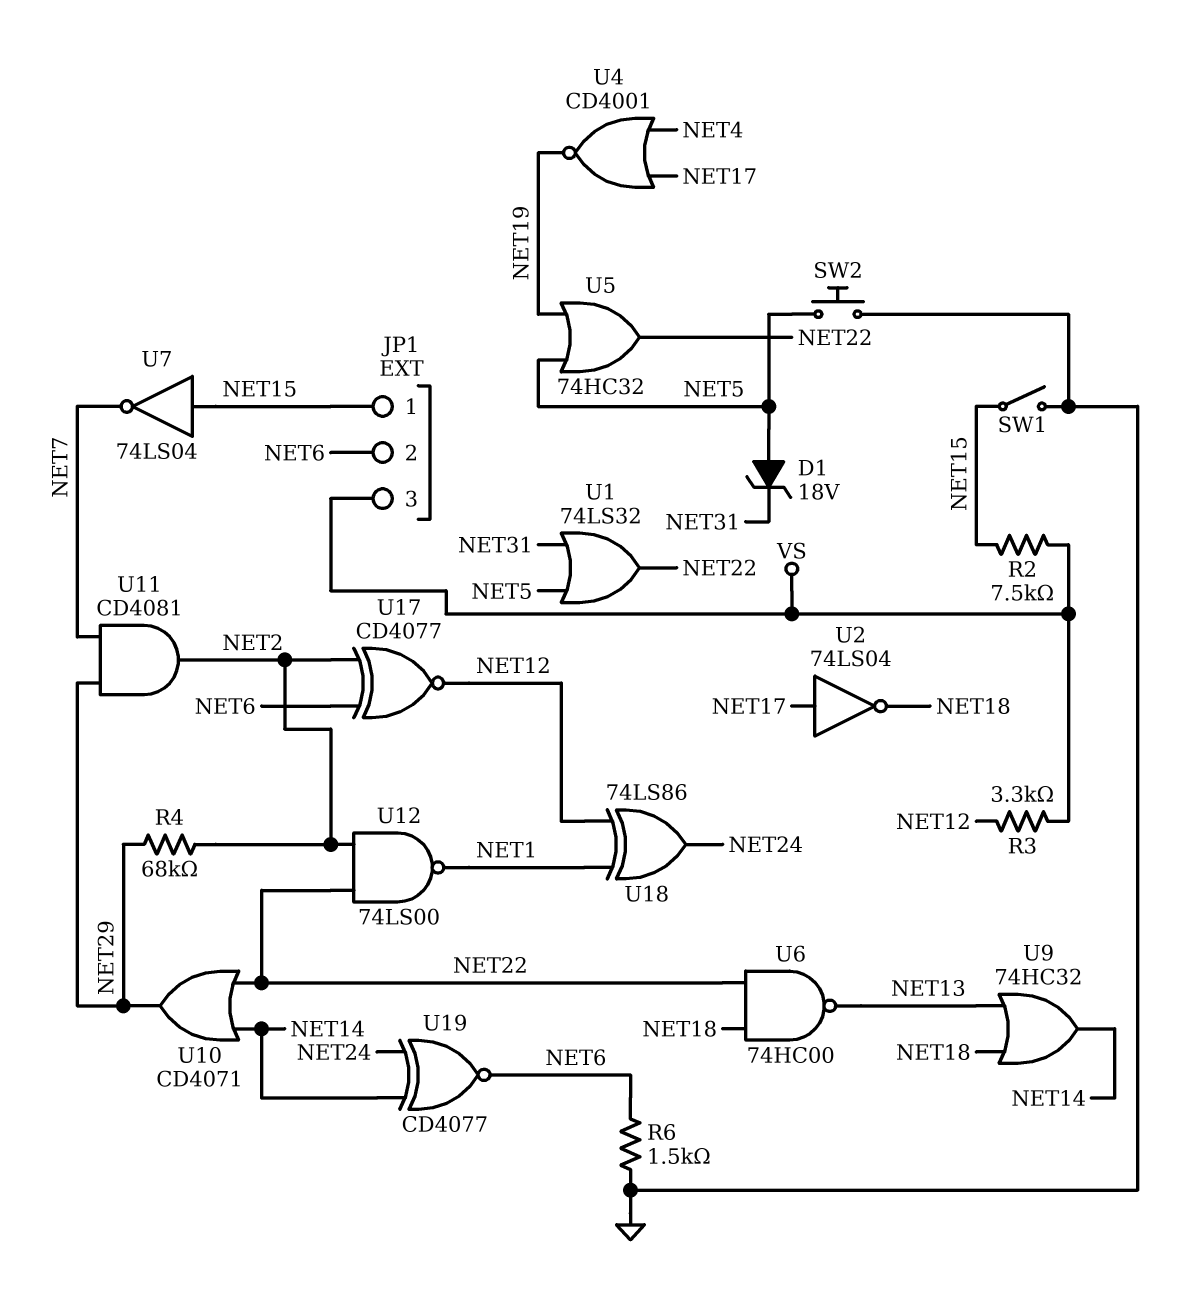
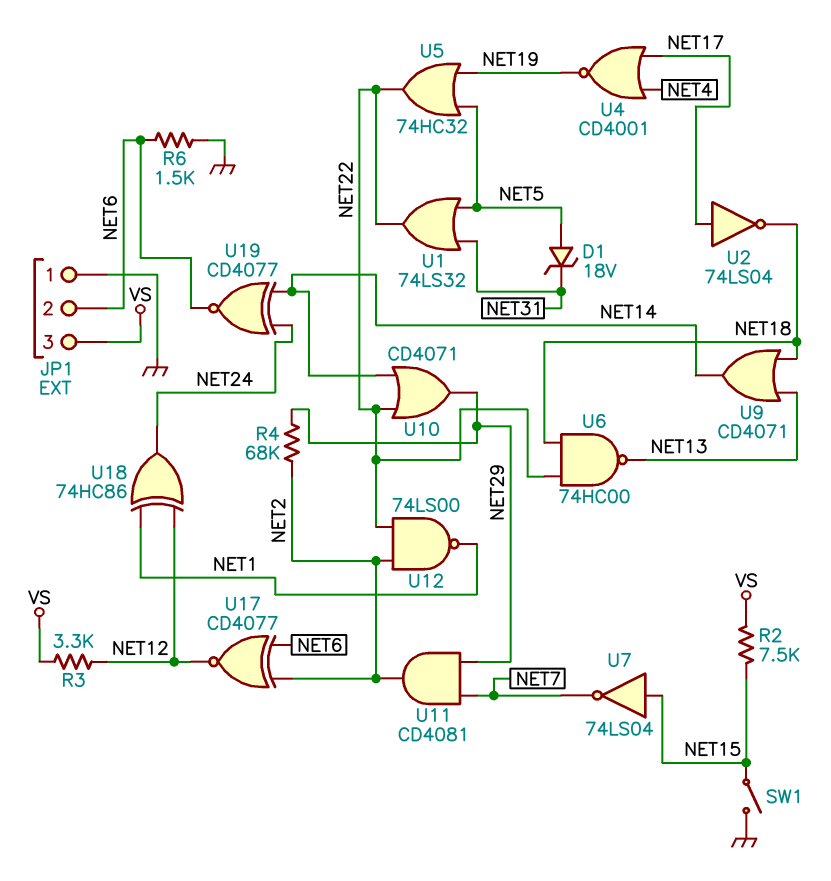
JP1 pin 1: NET15 -> GND
SW2: button (GND, NET5) -> none
U9: OR 74HC32 (in NET13, in NET18, out NET14) -> OR CD4071 (in NET13, in NET18, out NET14)
U18: XOR 74LS86 (in NET1, in NET12, out NET24) -> XOR 74HC86 (in NET1, in NET12, out NET24)

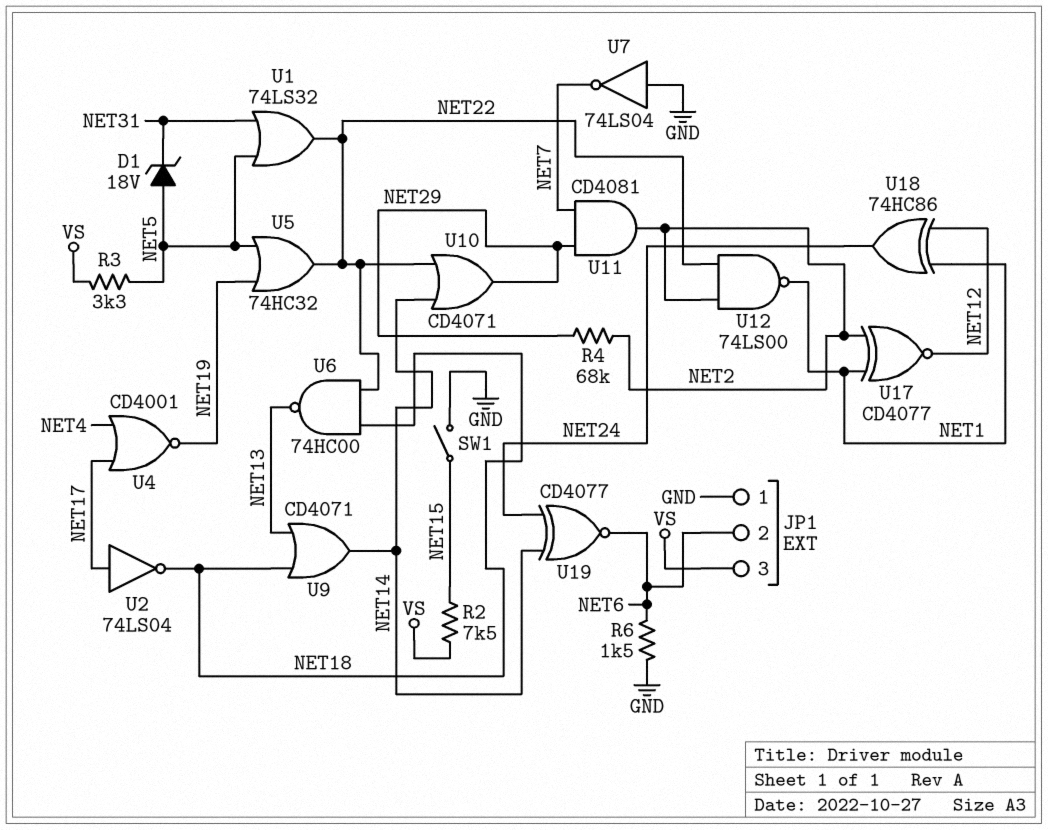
R3: 3.3k (NET12, VS) -> 3.3k (NET5, VS)
U7: NOT 74LS04 (in NET15, out NET7) -> NOT 74LS04 (in GND, out NET7)
U17: XNOR CD4077 (in NET2, in NET6, out NET12) -> XNOR CD4077 (in NET1, in NET2, out NET12)

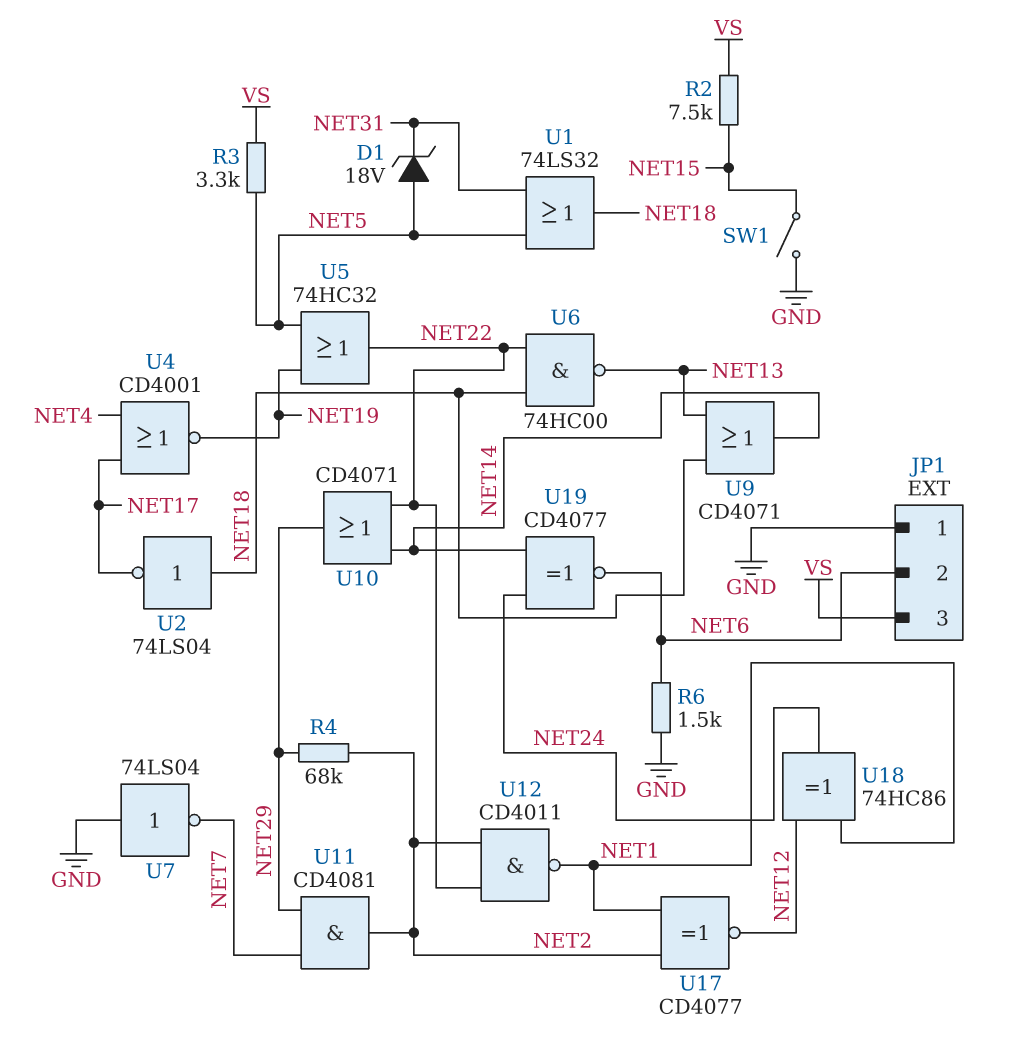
U1: OR 74LS32 (in NET5, in NET31, out NET22) -> OR 74LS32 (in NET5, in NET31, out NET18)
U2: NOT 74LS04 (in NET17, out NET18) -> NOT 74LS04 (in NET18, out NET17)
U12: NAND 74LS00 (in NET2, in NET22, out NET1) -> NAND CD4011 (in NET2, in NET22, out NET1)

